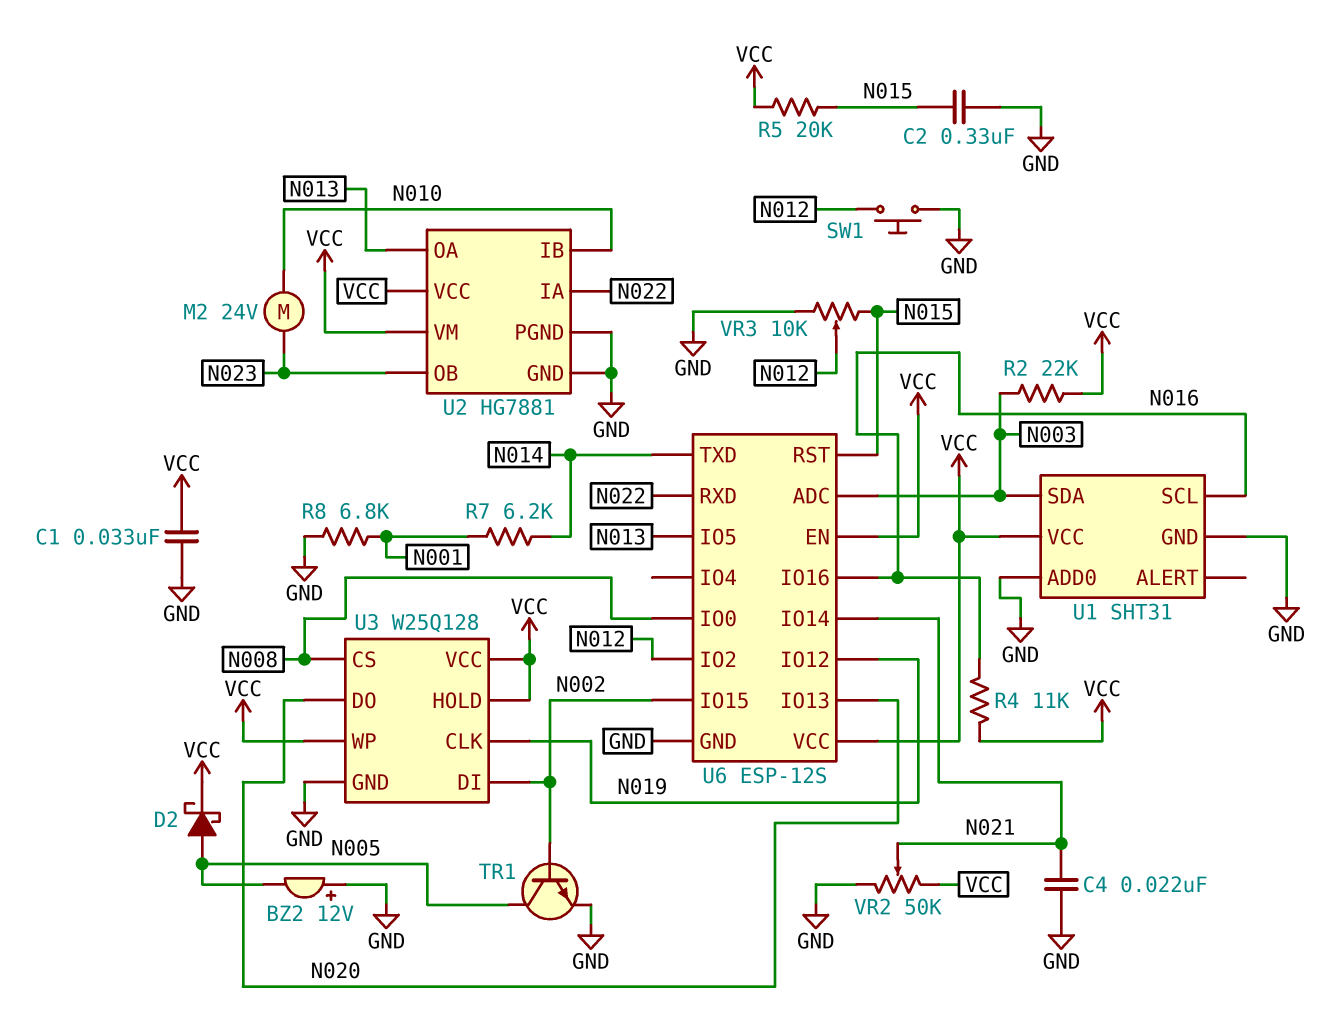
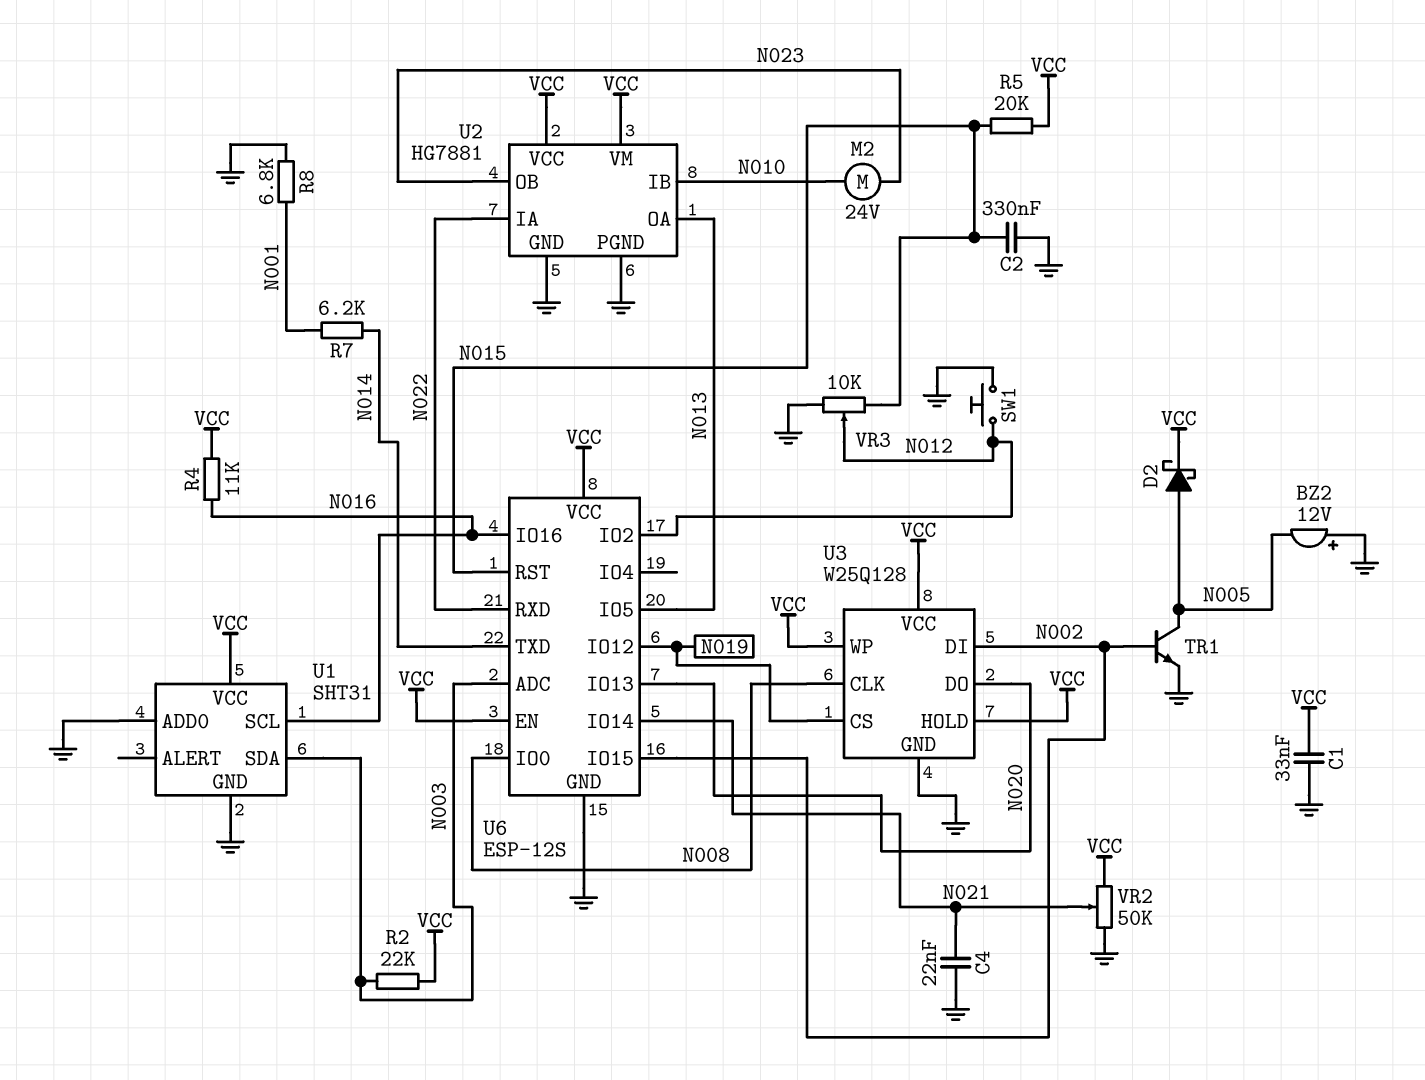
U3 pin CLK: N019 -> N008
U3 pin CS: N008 -> N019

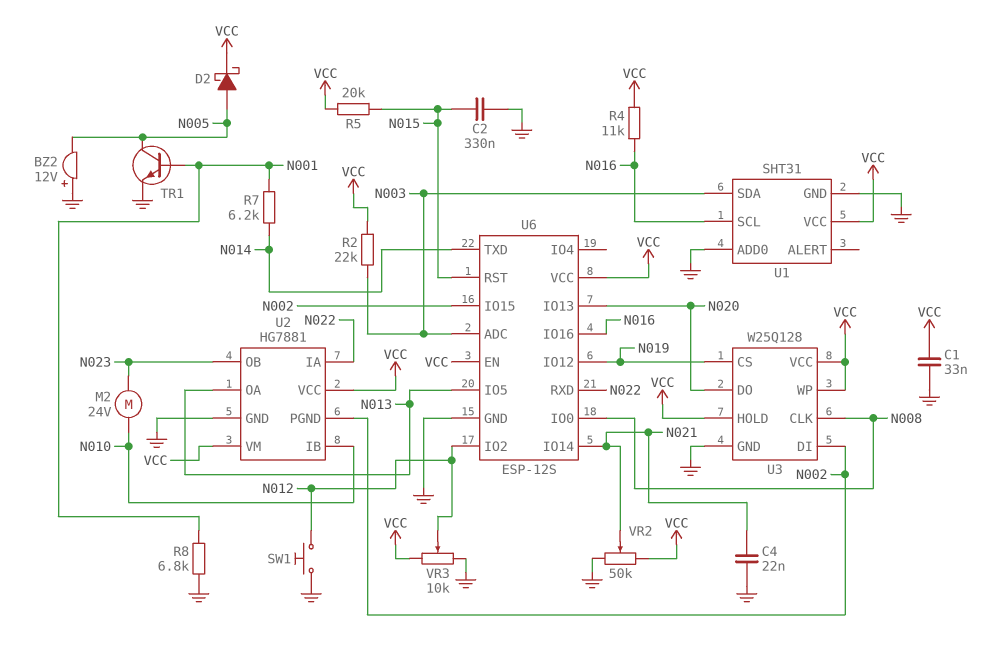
TR1: NPN (B N002, C N005, E GND) -> NPN (B N001, C N005, E GND)
U2 pin PGND: GND -> N002
VR3: 10k (GND, N015, wiper N012) -> 10k (GND, VCC, wiper N012)

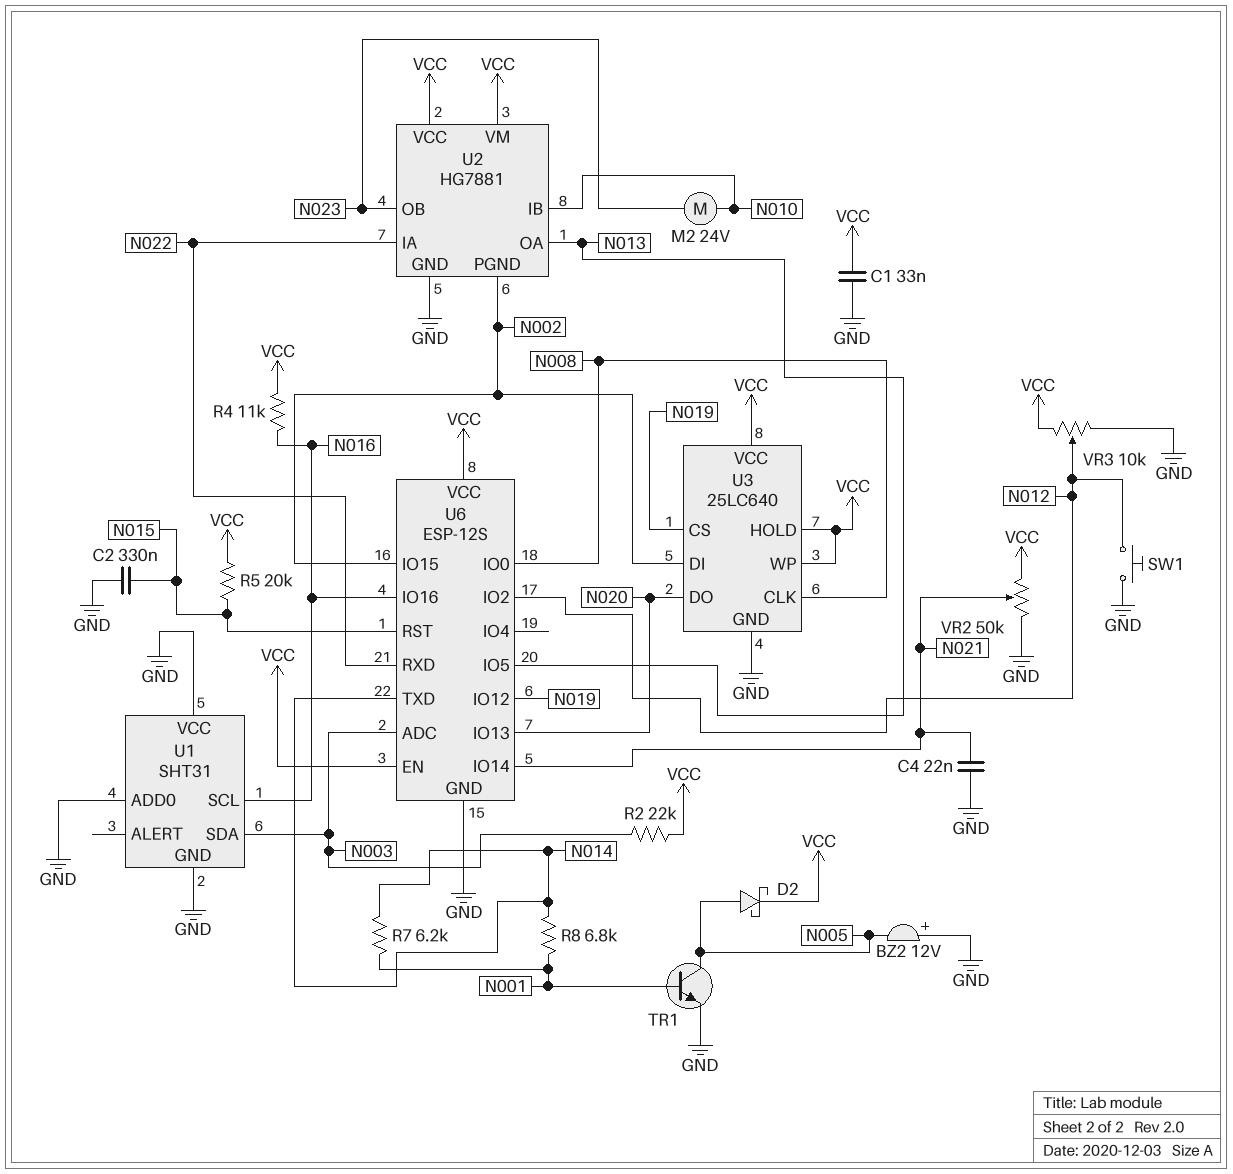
R8: 6.8k (GND, N001) -> 6.8k (N001, N014)
U1 pin VCC: VCC -> GND
U3: W25Q128 -> 25LC640

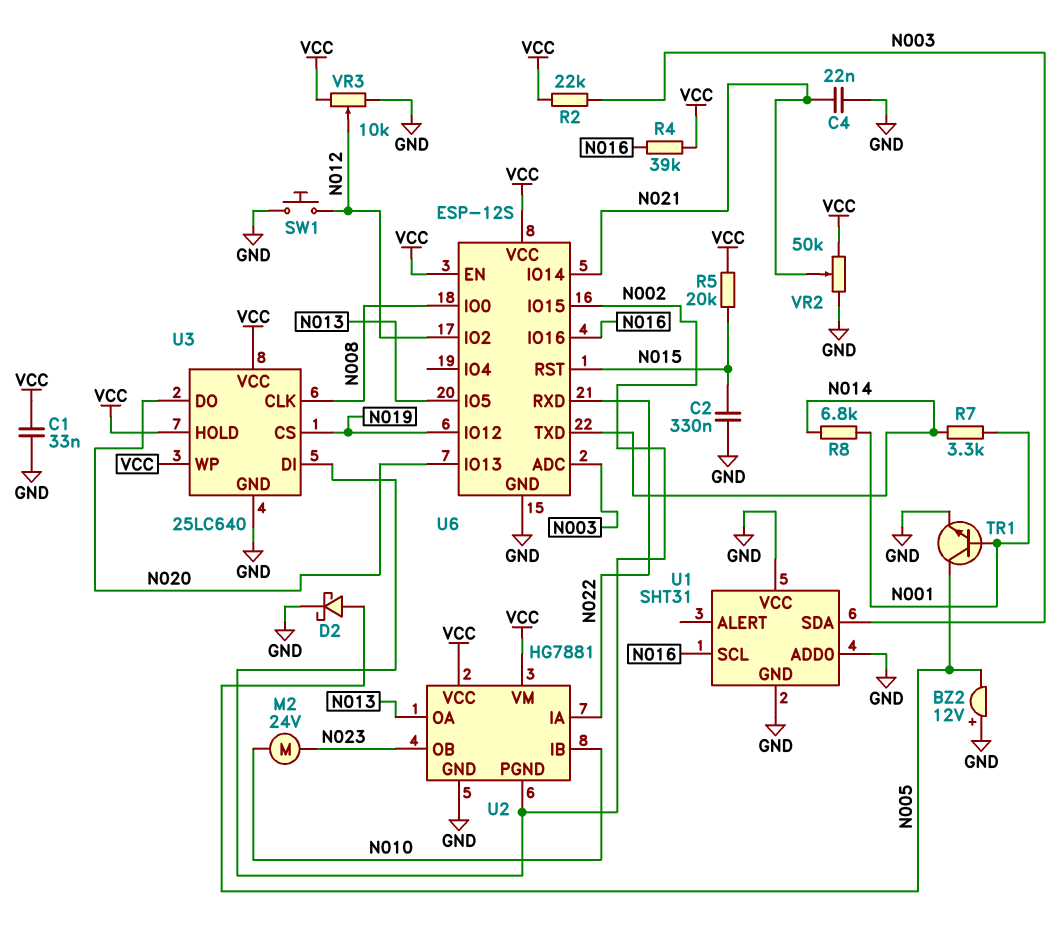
D2: schottky (A N005, K VCC) -> schottky (A N005, K GND)
R4: 11k (N016, VCC) -> 39k (N016, VCC)
R7: 6.2k (N001, N014) -> 3.3k (N001, N014)

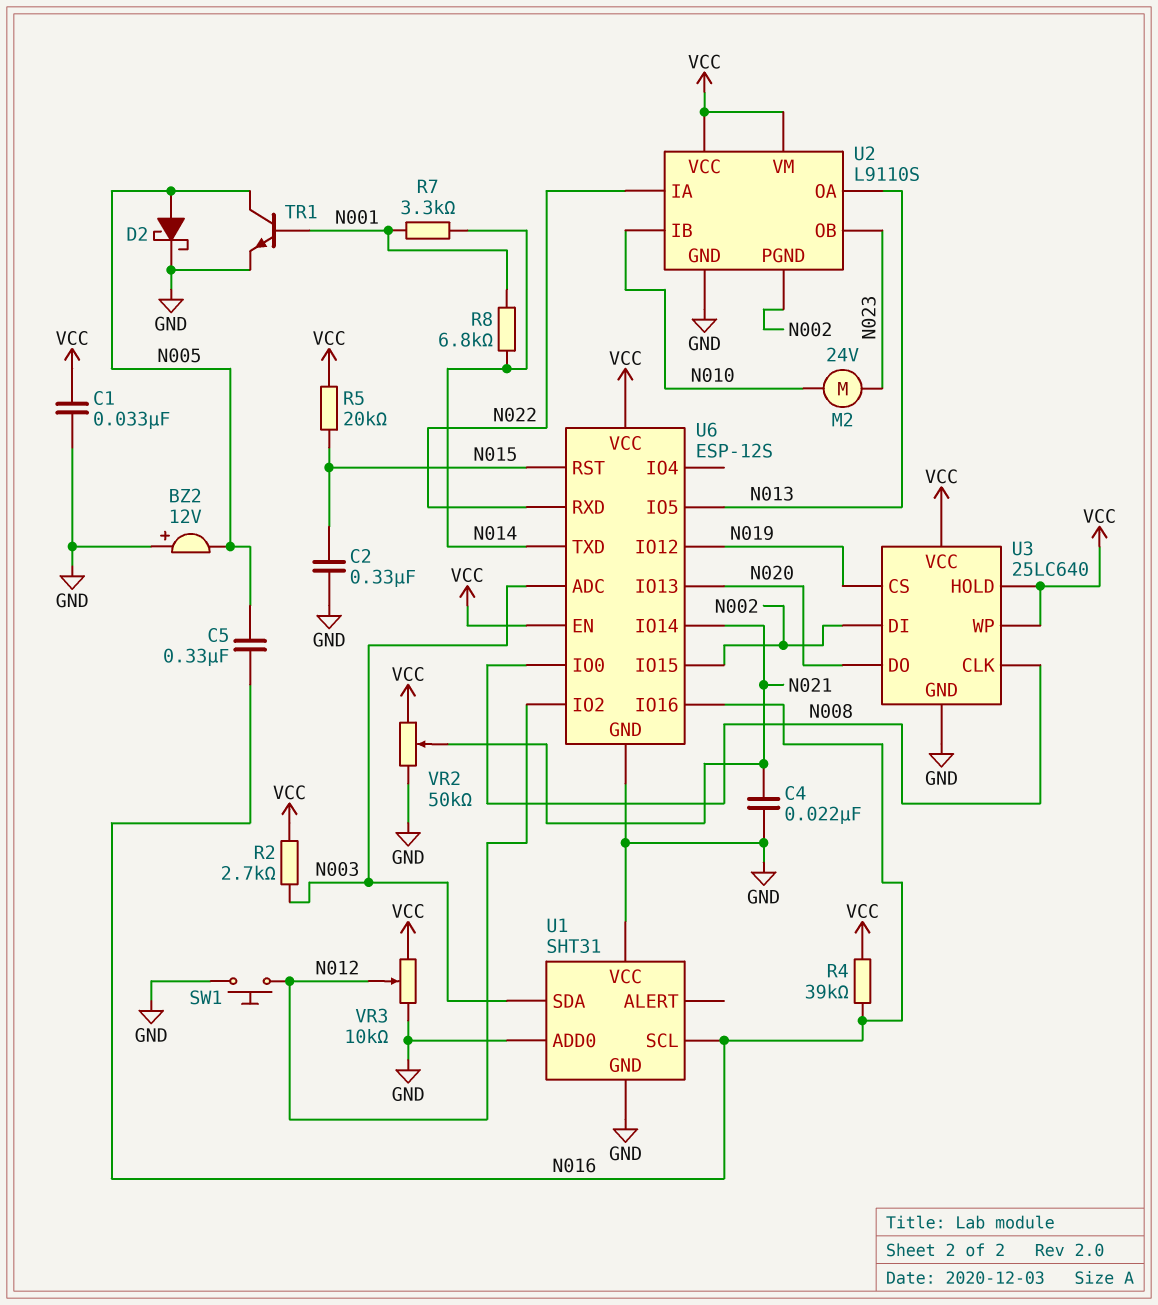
C5: none -> 330nF (N005, N016)
R2: 22k (N003, VCC) -> 2.7k (N003, VCC)
U2: HG7881 -> L9110S

